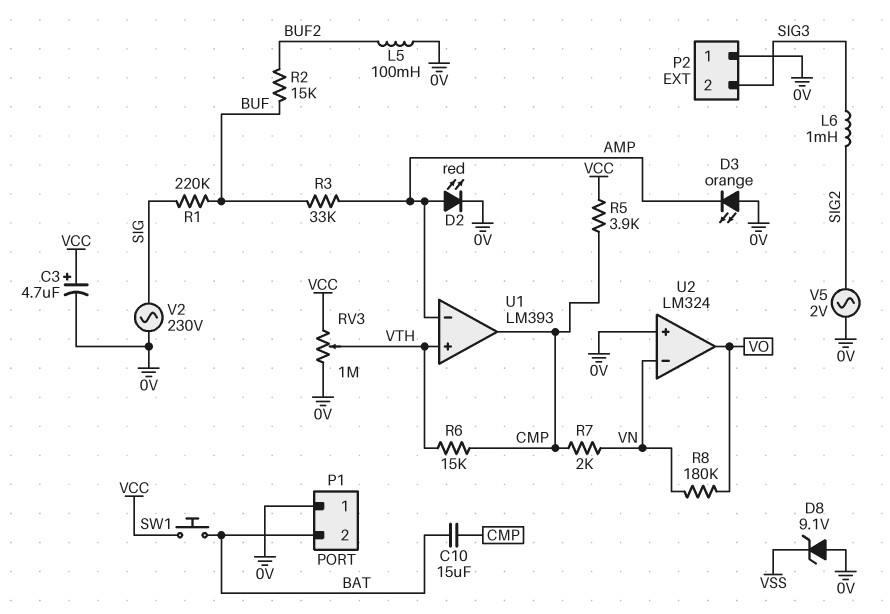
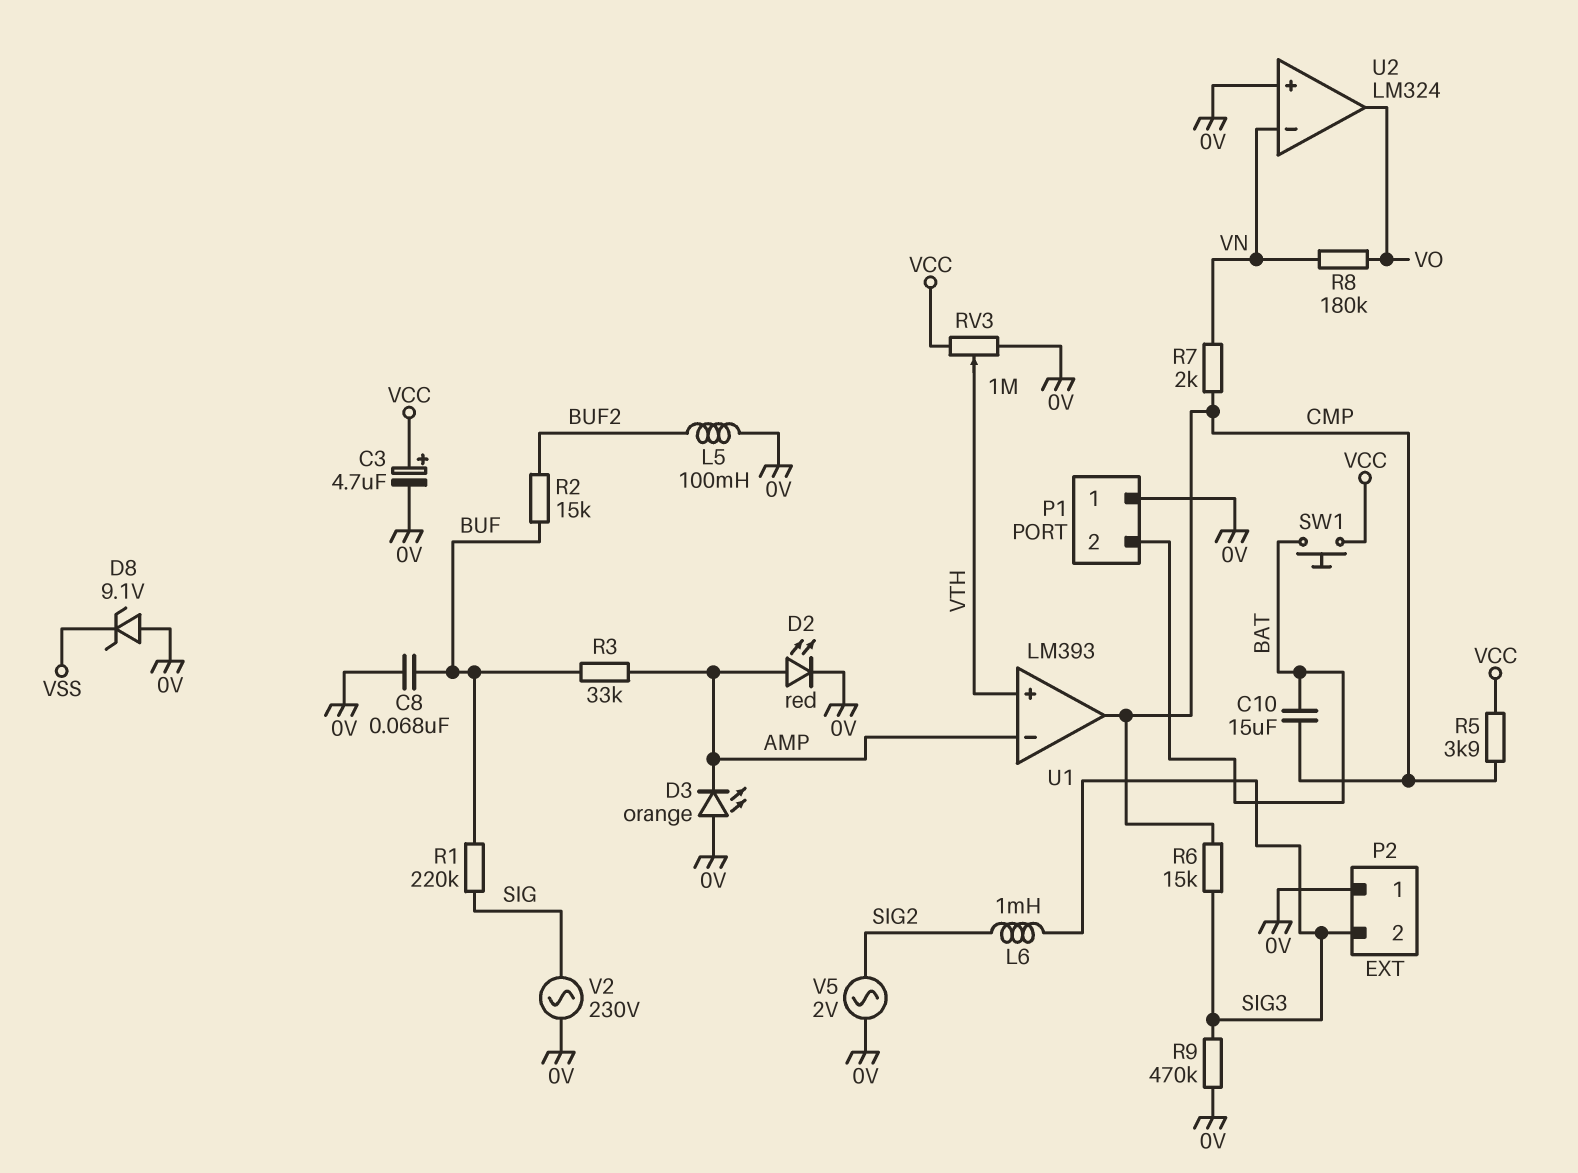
C8: none -> 68nF (0V, BUF)
R6: 15k (CMP, VTH) -> 15k (CMP, SIG3)
R9: none -> 470k (0V, SIG3)

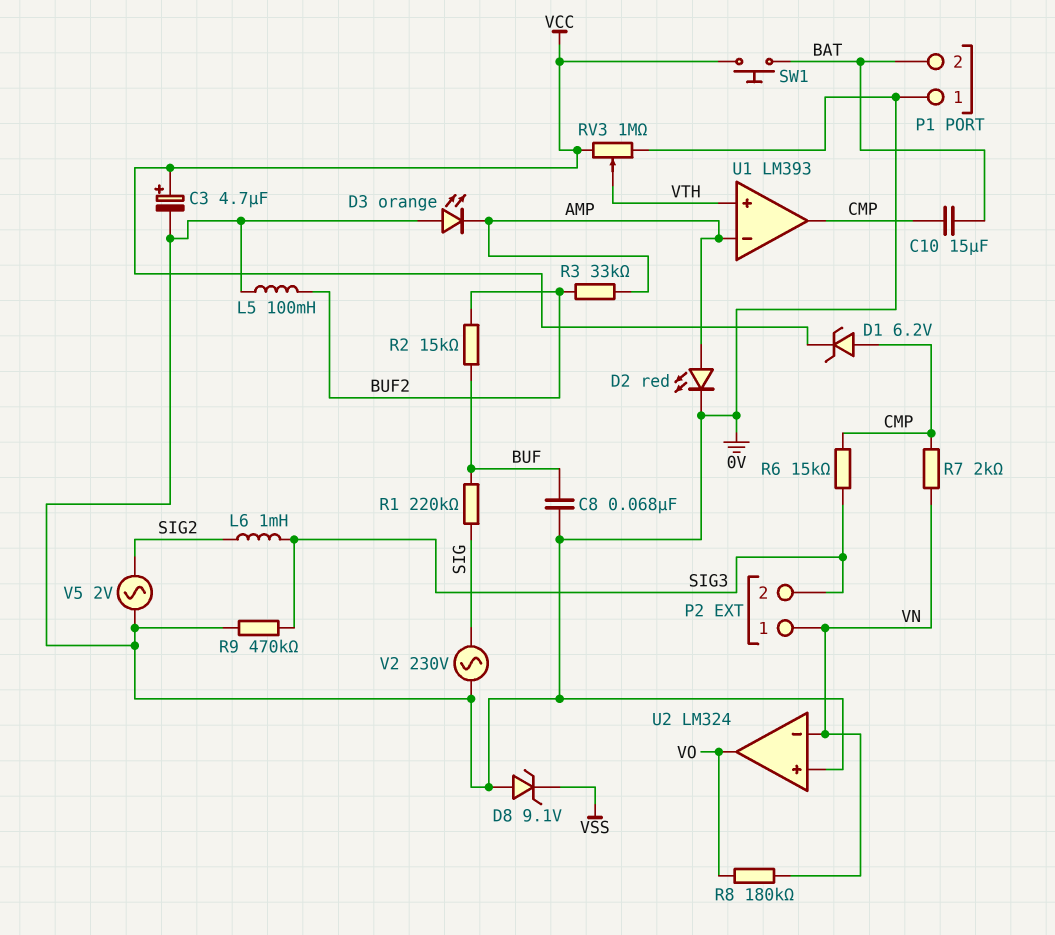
D1: none -> zener 6.2V (A CMP, K VCC)
P2 pin 1: 0V -> VN
R3: 33k (AMP, BUF) -> 33k (AMP, BUF2)
R5: 3.9k (CMP, VCC) -> none

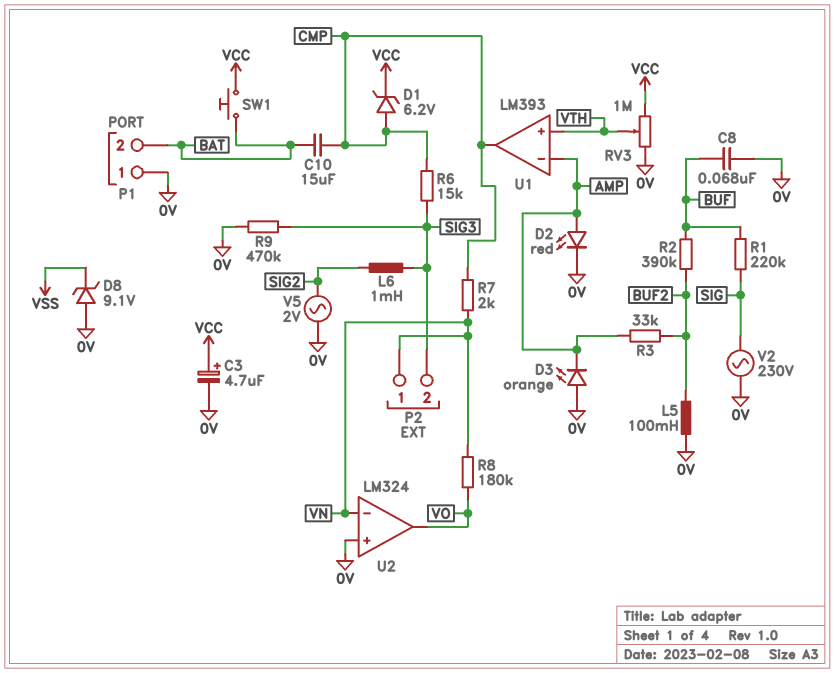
R2: 15k (BUF, BUF2) -> 390k (BUF, BUF2)

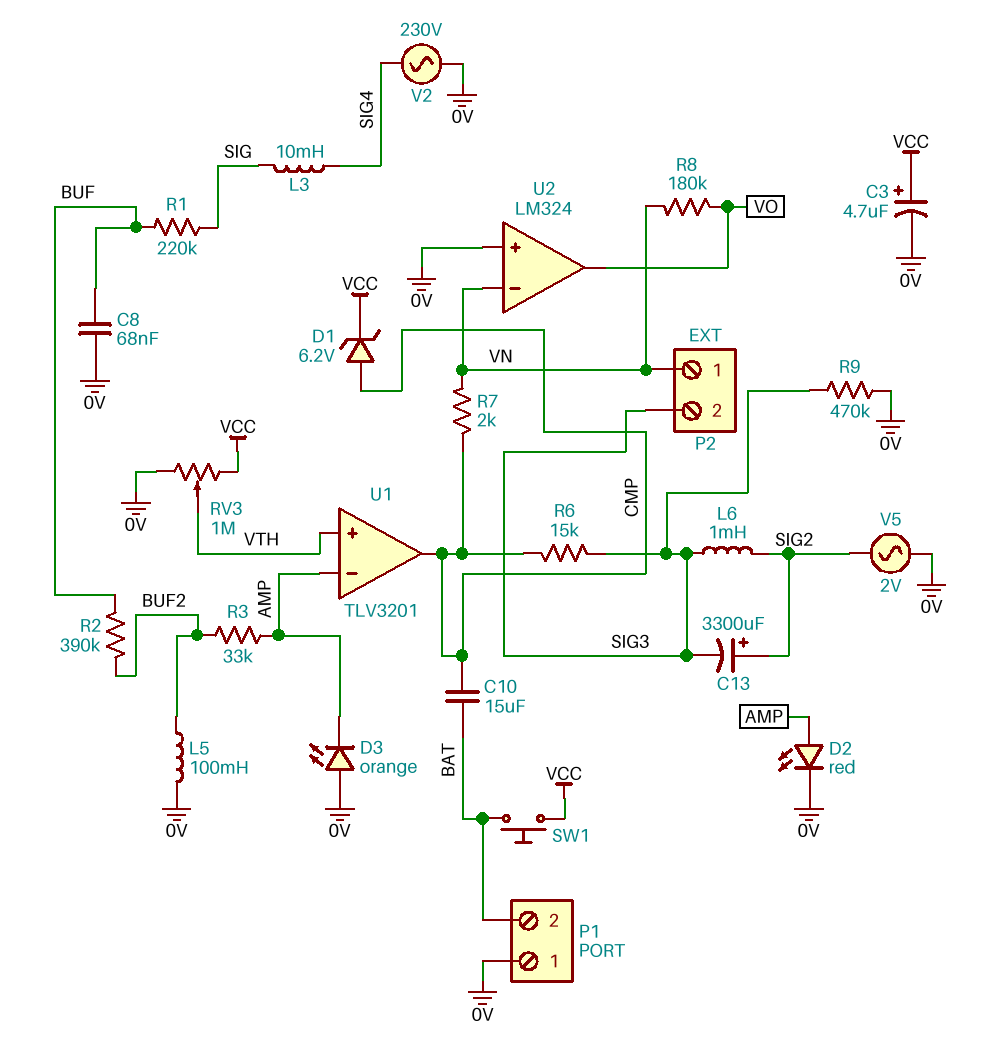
C13: none -> 3300uF (plus SIG2, minus SIG3)
D8: zener 9.1V (A 0V, K VSS) -> none
L3: none -> 10mH (SIG, SIG4)
U1: LM393 -> TLV3201
V2: AC 230V (0V, SIG) -> AC 230V (0V, SIG4)

